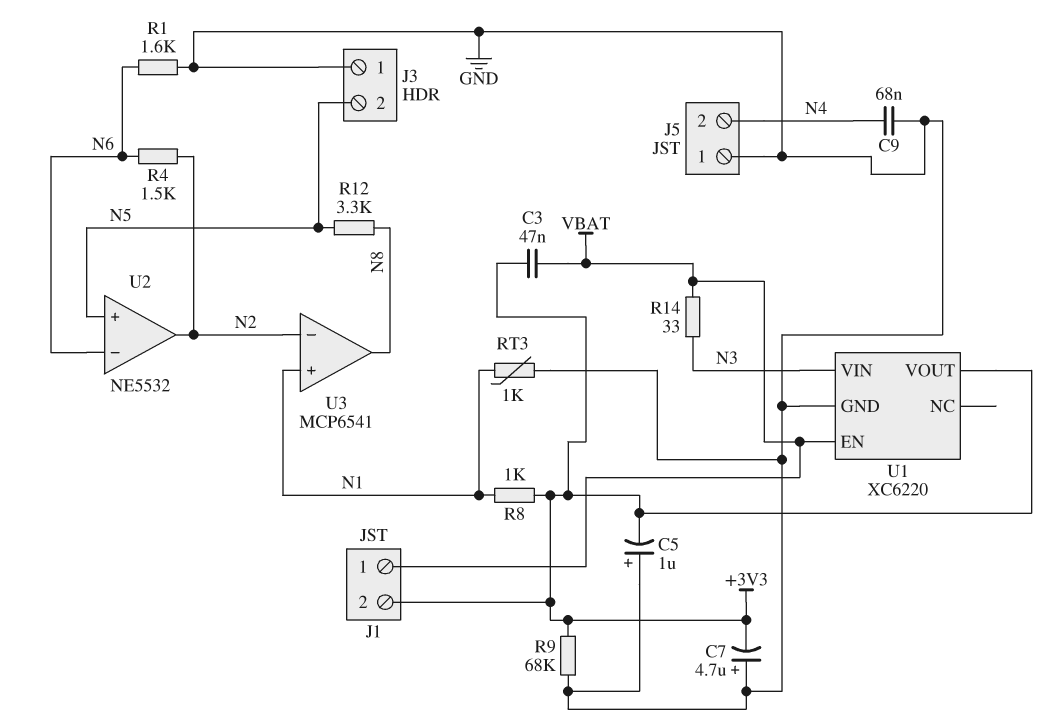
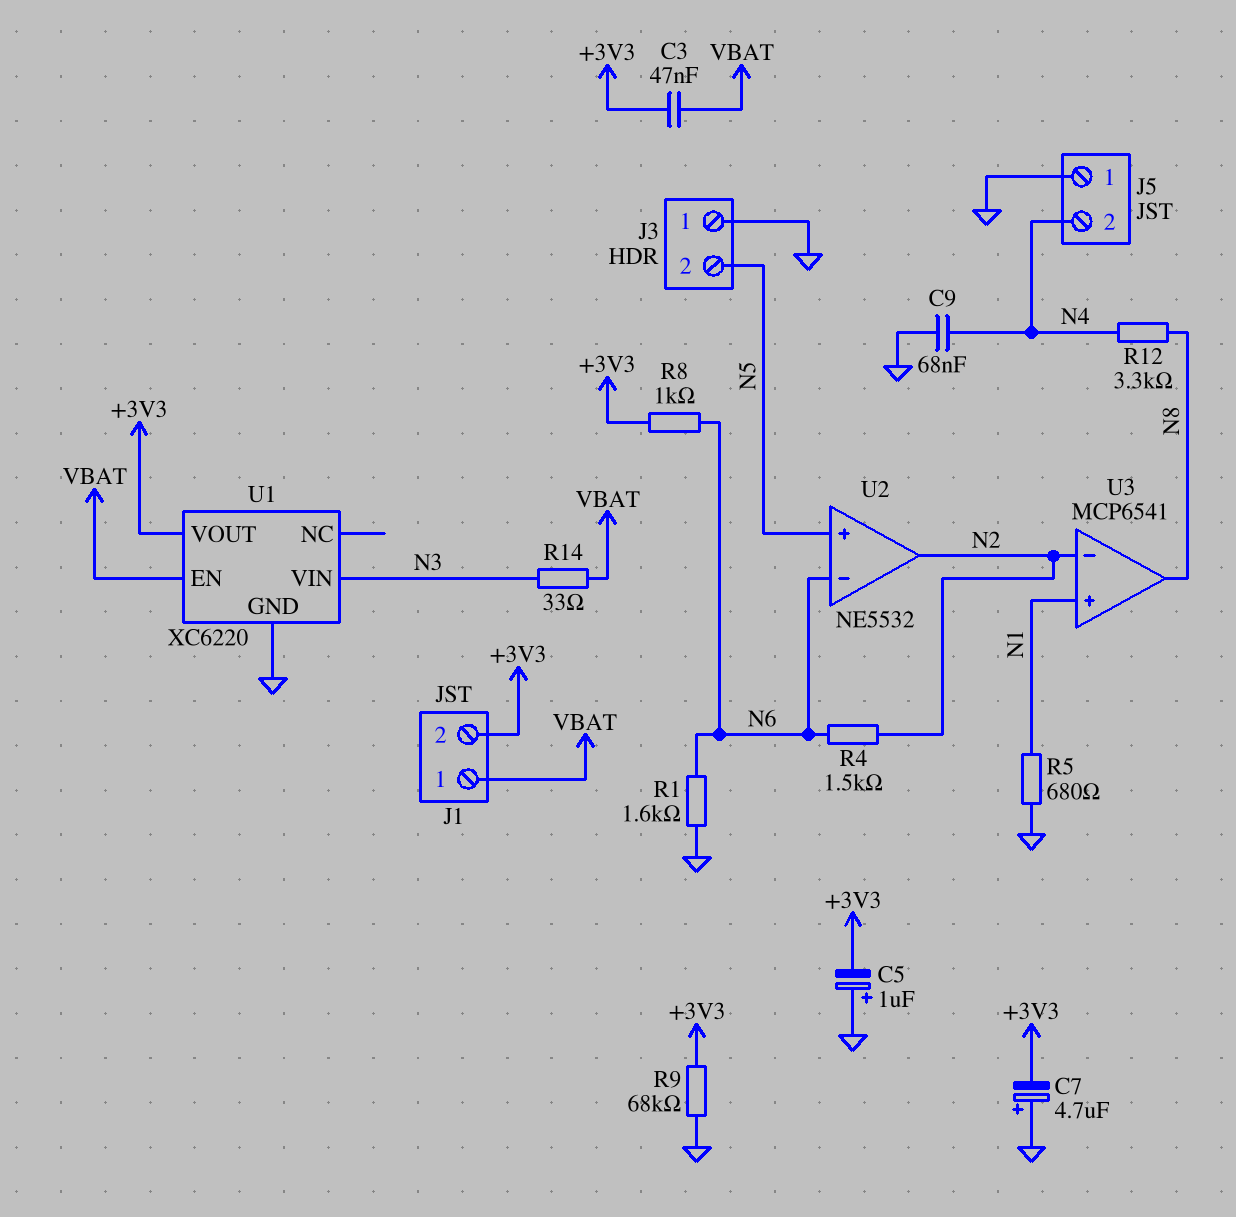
R5: none -> 680 (GND, N1)
R8: 1k (+3V3, N1) -> 1k (+3V3, N6)
R12: 3.3k (N5, N8) -> 3.3k (N4, N8)
RT3: 1k (GND, N1) -> none

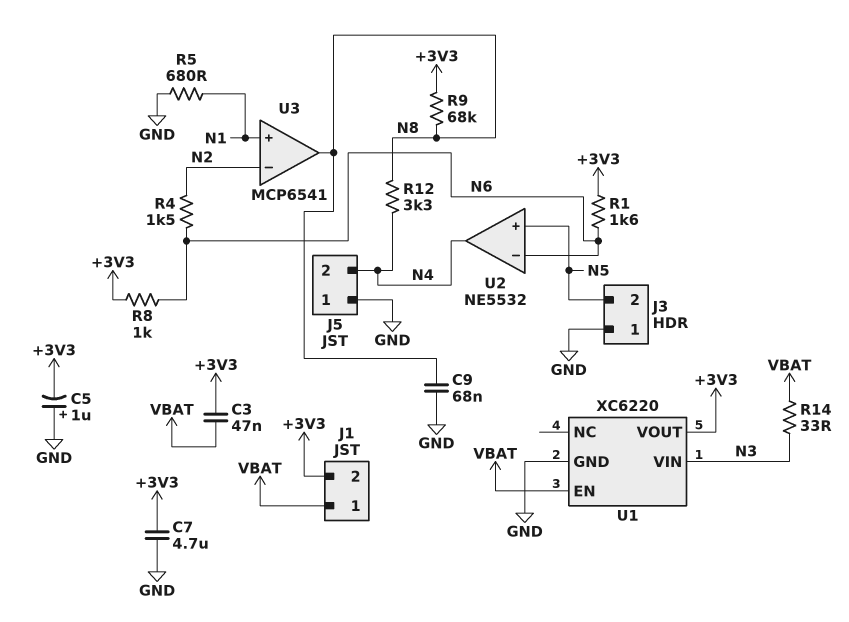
C7: 4.7uF (plus GND, minus +3V3) -> 4.7uF (+3V3, GND)
C9: 68nF (GND, N4) -> 68nF (GND, N8)
R1: 1.6k (GND, N6) -> 1.6k (+3V3, N6)
R9: 68k (+3V3, GND) -> 68k (+3V3, N8)
U2 pin out: N2 -> N4

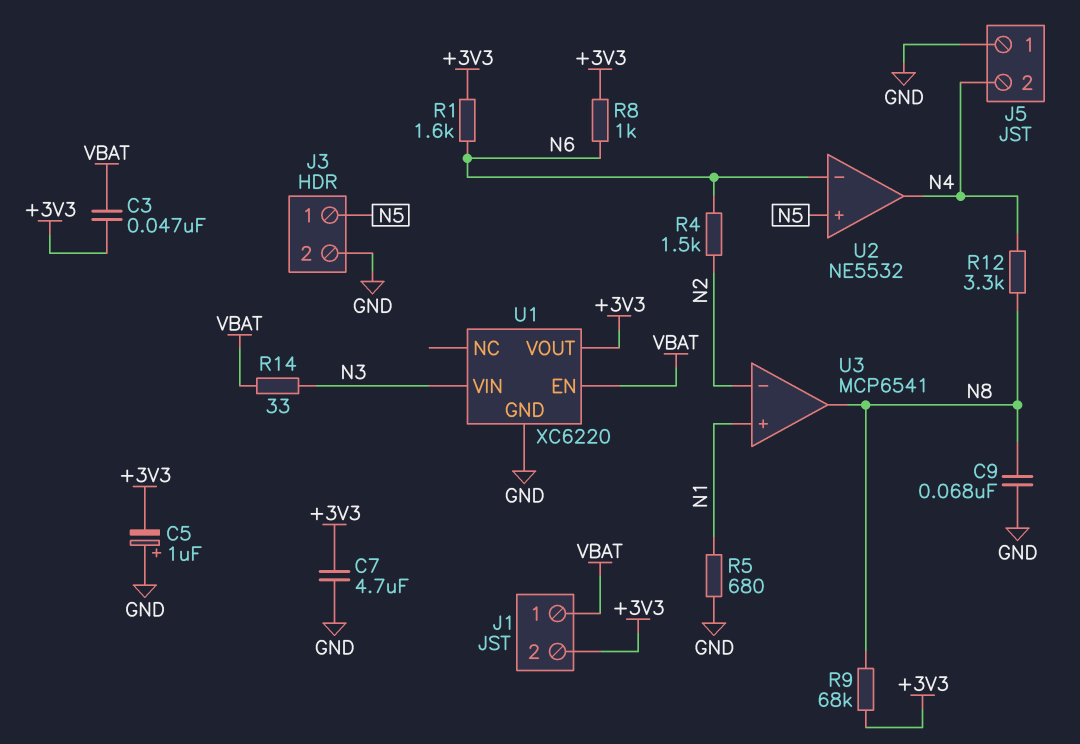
J3 pin 1: GND -> N5
J3 pin 2: N5 -> GND

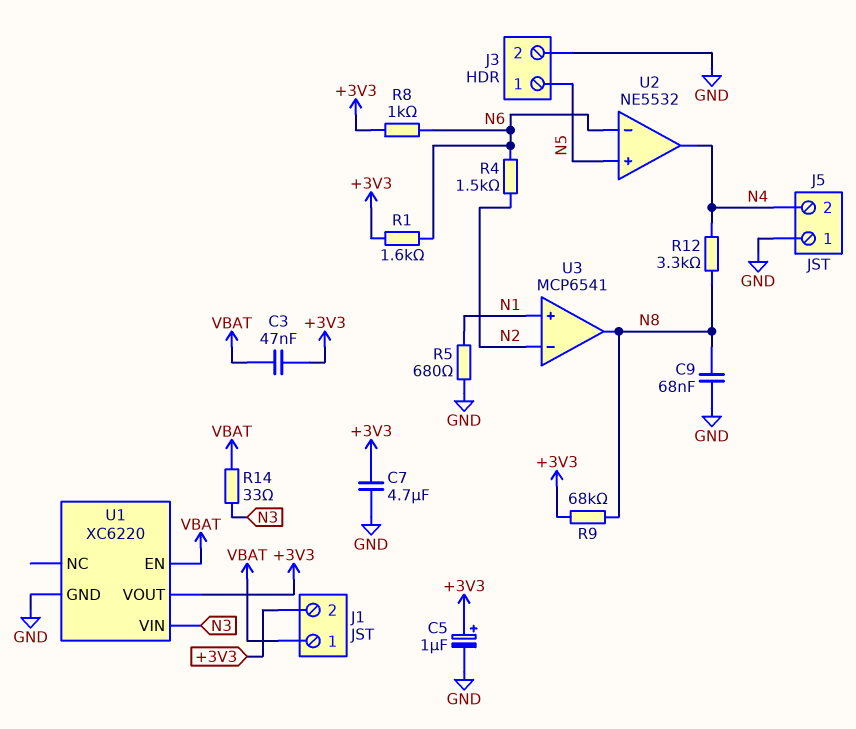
C5: 1uF (plus GND, minus +3V3) -> 1uF (plus +3V3, minus GND)

